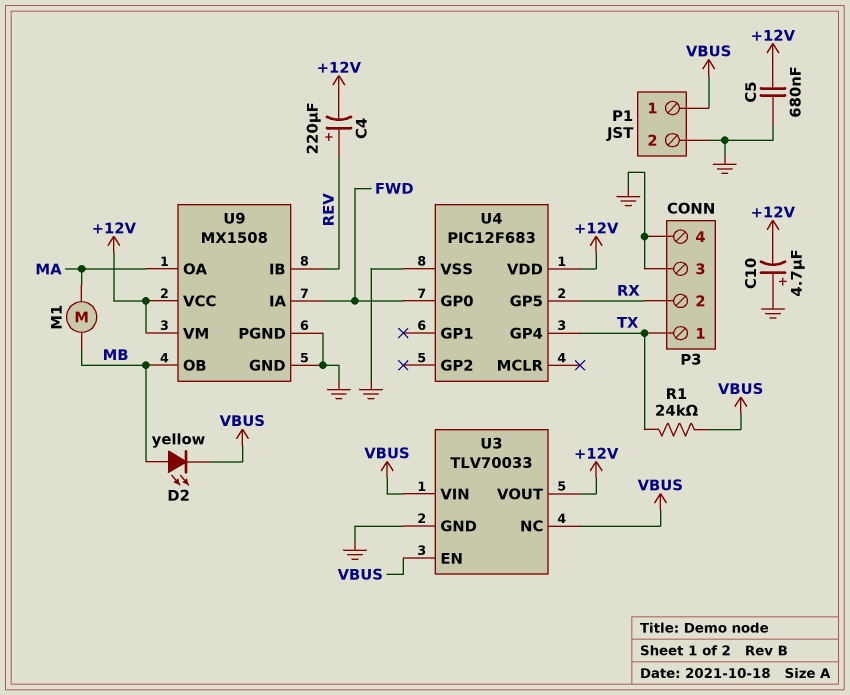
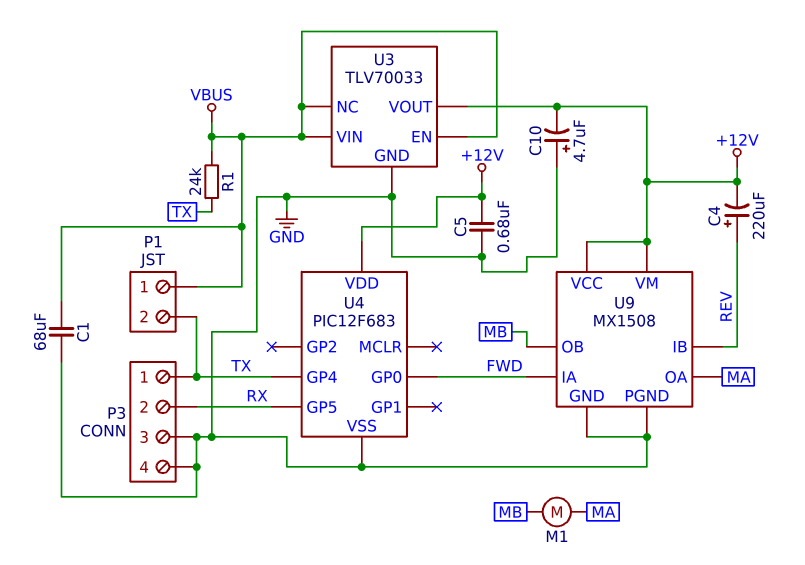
C1: none -> 68uF (GND, VBUS)
D2: LED yellow (A MB, K VBUS) -> none
P1 pin 2: GND -> TX

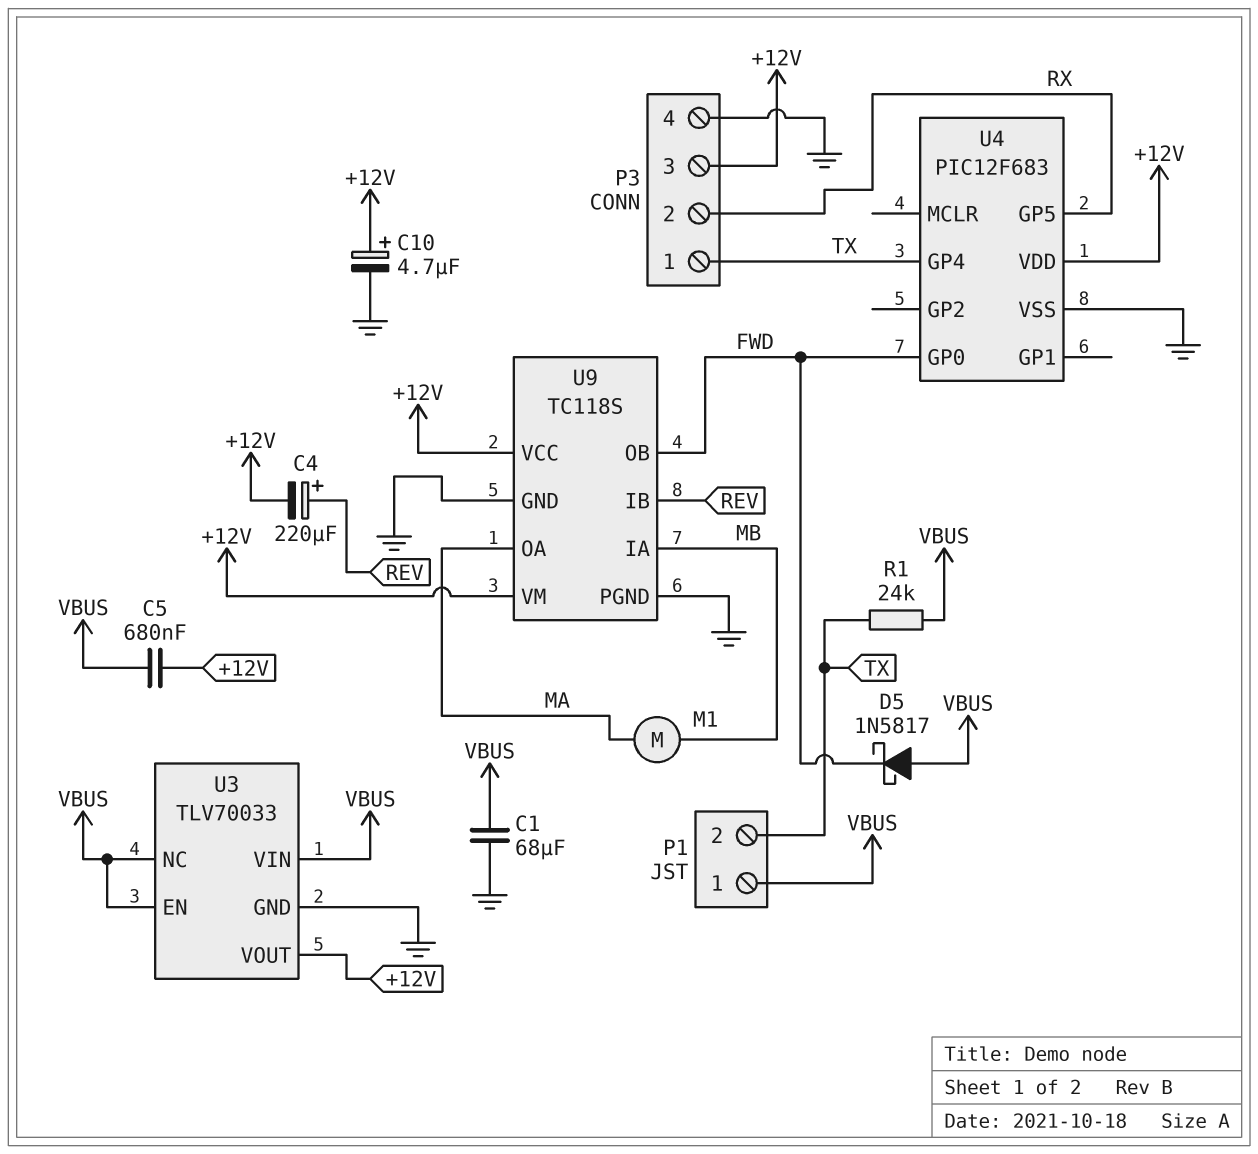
C5: 680nF (+12V, GND) -> 680nF (+12V, VBUS)
C10: 4.7uF (plus GND, minus +12V) -> 4.7uF (plus +12V, minus GND)
D5: none -> schottky 1N5817 (A VBUS, K FWD)
P3 pin 3: GND -> +12V
U9: MX1508 -> TC118S
U9 pin IA: FWD -> MB
U9 pin OB: MB -> FWD

